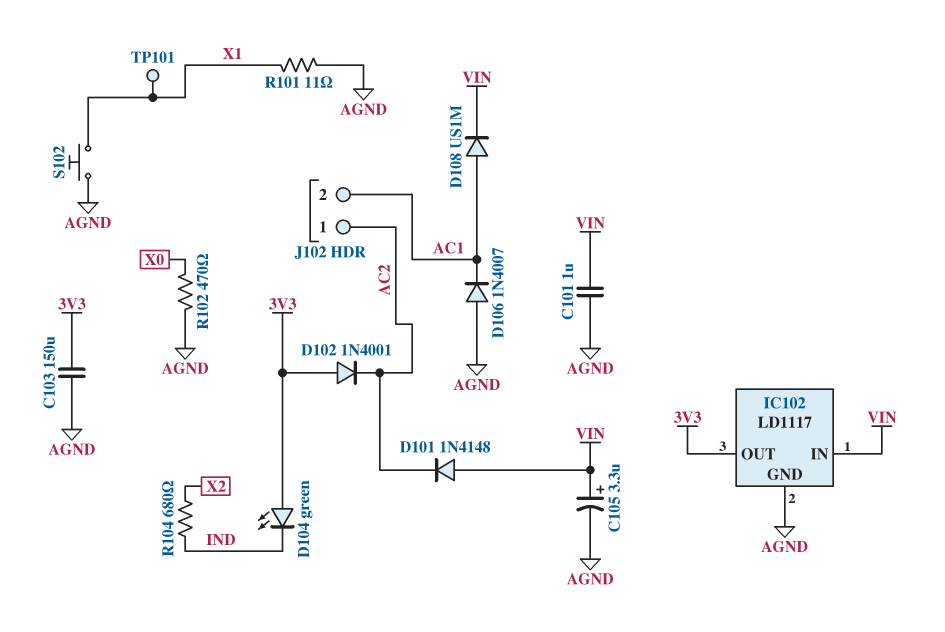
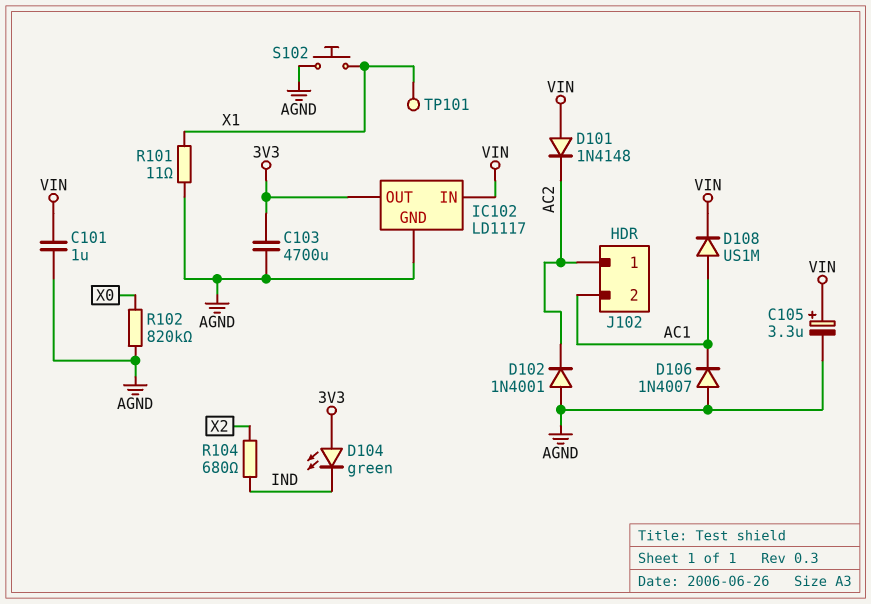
C103: 150uF (3V3, AGND) -> 4700uF (3V3, AGND)
D102: diode 1N4001 (A 3V3, K AC2) -> diode 1N4001 (A AGND, K AC2)
R102: 470 (AGND, X0) -> 820k (AGND, X0)

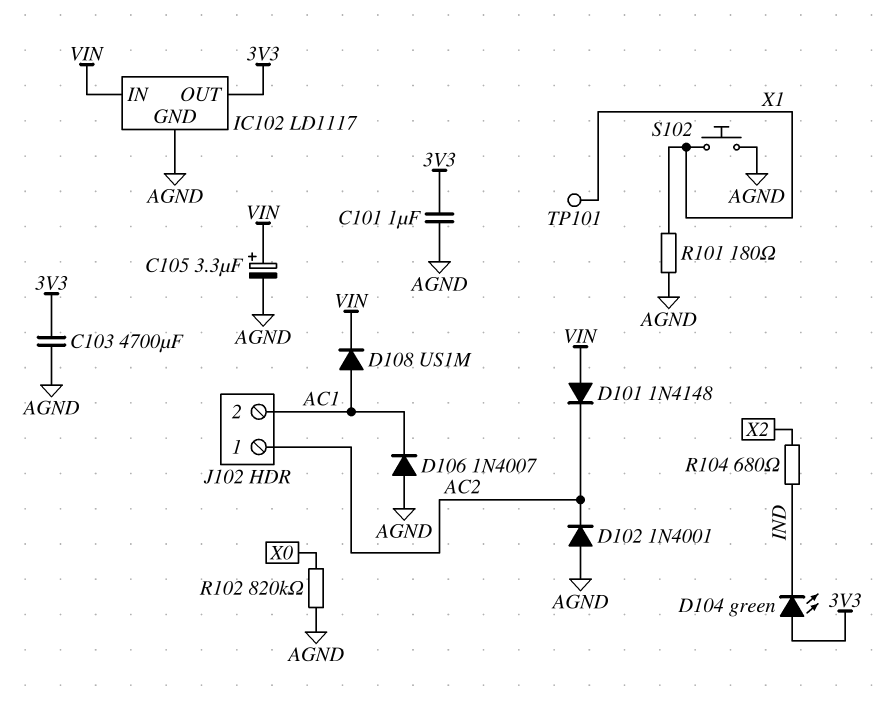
C101: 1uF (AGND, VIN) -> 1uF (3V3, AGND)
R101: 11 (AGND, X1) -> 180 (AGND, X1)

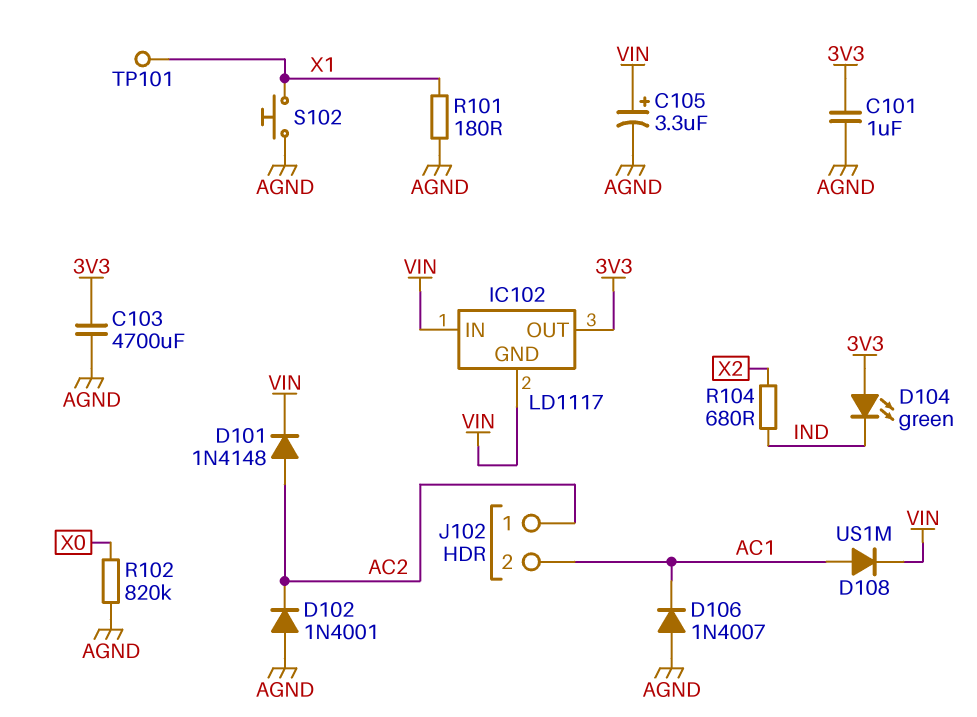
D101: diode 1N4148 (A VIN, K AC2) -> diode 1N4148 (A AC2, K VIN)
IC102 pin GND: AGND -> VIN

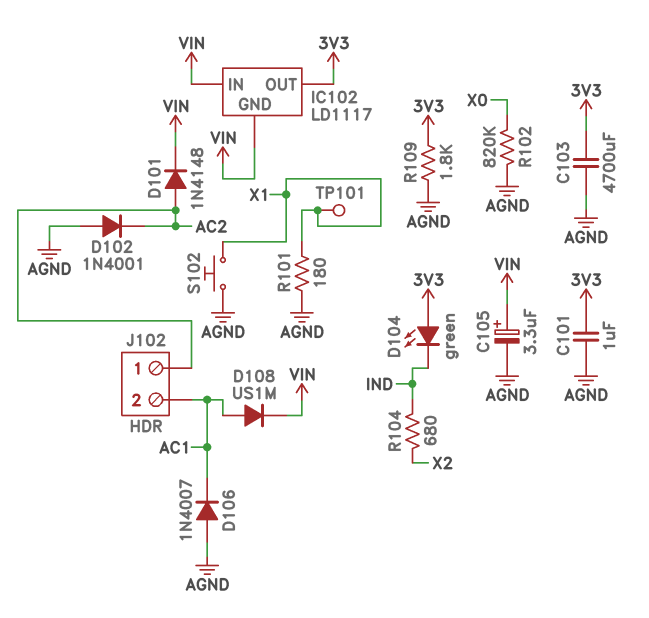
R109: none -> 1.8k (3V3, AGND)

